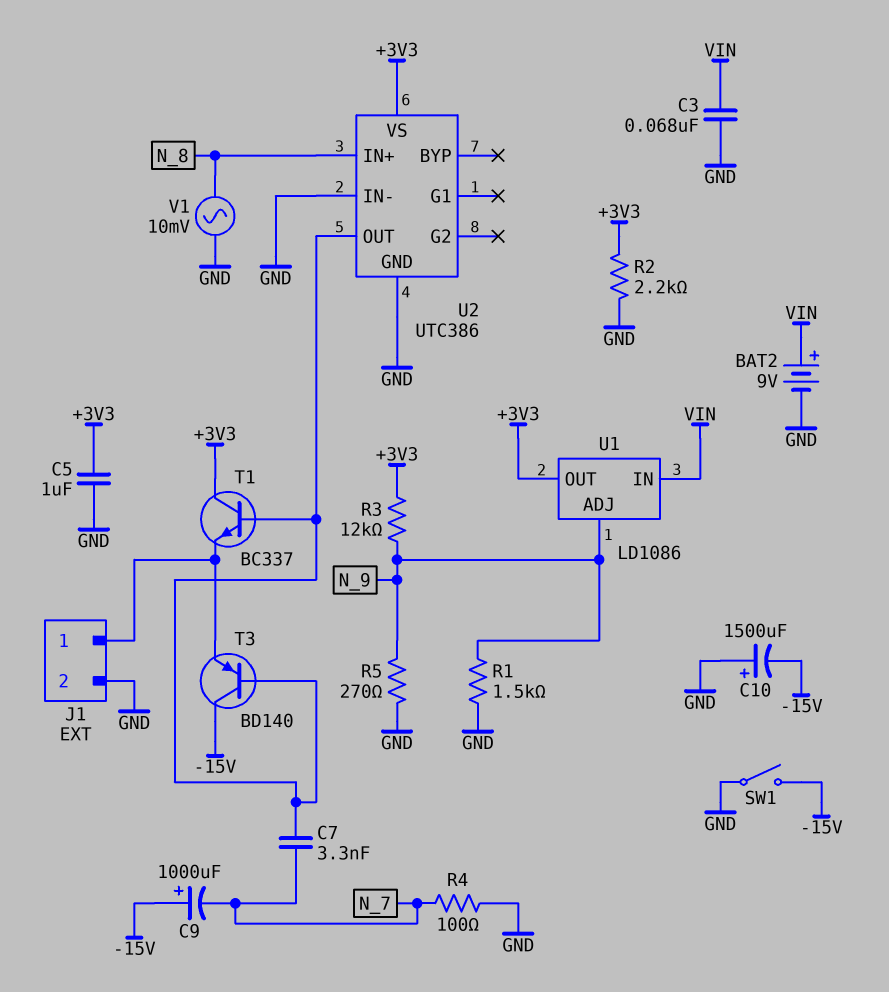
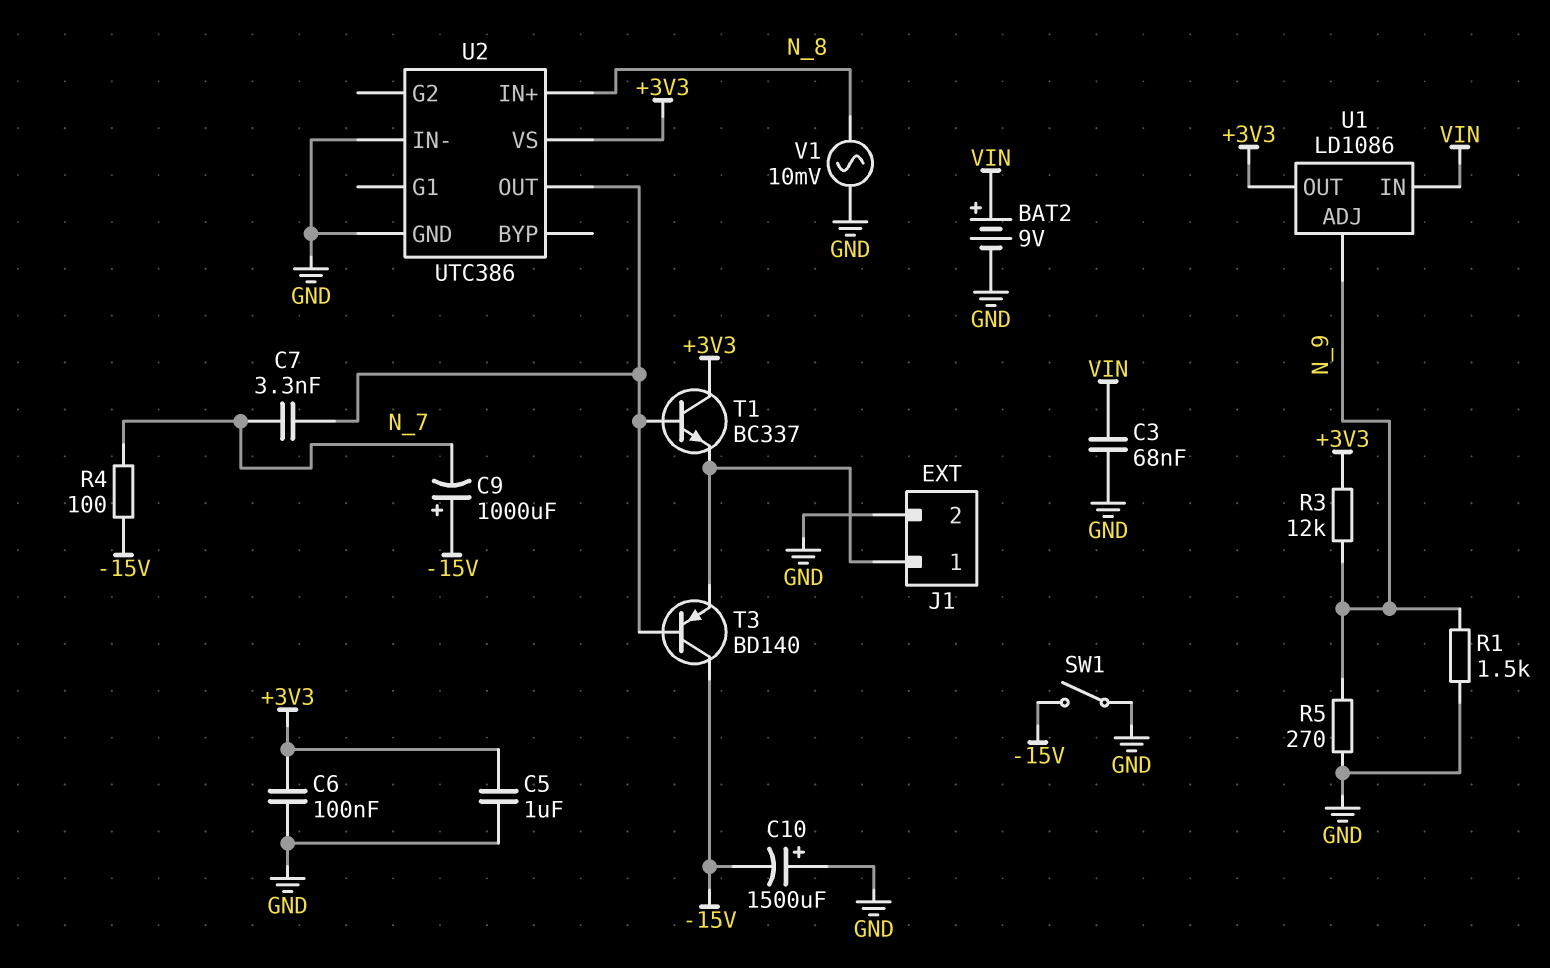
C6: none -> 100nF (+3V3, GND)
R2: 2.2k (+3V3, GND) -> none
R4: 100 (GND, N_7) -> 100 (-15V, N_7)

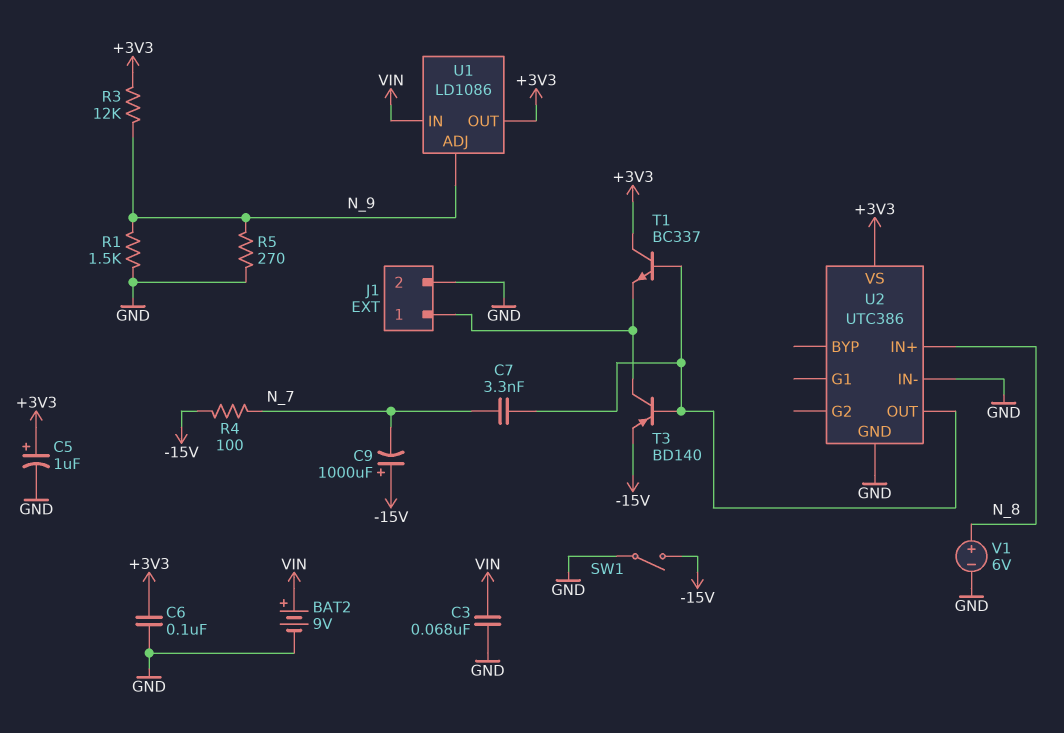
C5: 1uF (+3V3, GND) -> 1uF (plus +3V3, minus GND)
C10: 1500uF (plus GND, minus -15V) -> none
T3: PNP BD140 (B U2/OUT, C -15V, E J1/1) -> PNP BD140 (B U2/OUT, C J1/1, E -15V)
V1: AC 10mV (GND, N_8) -> 6V (plus N_8, minus GND)

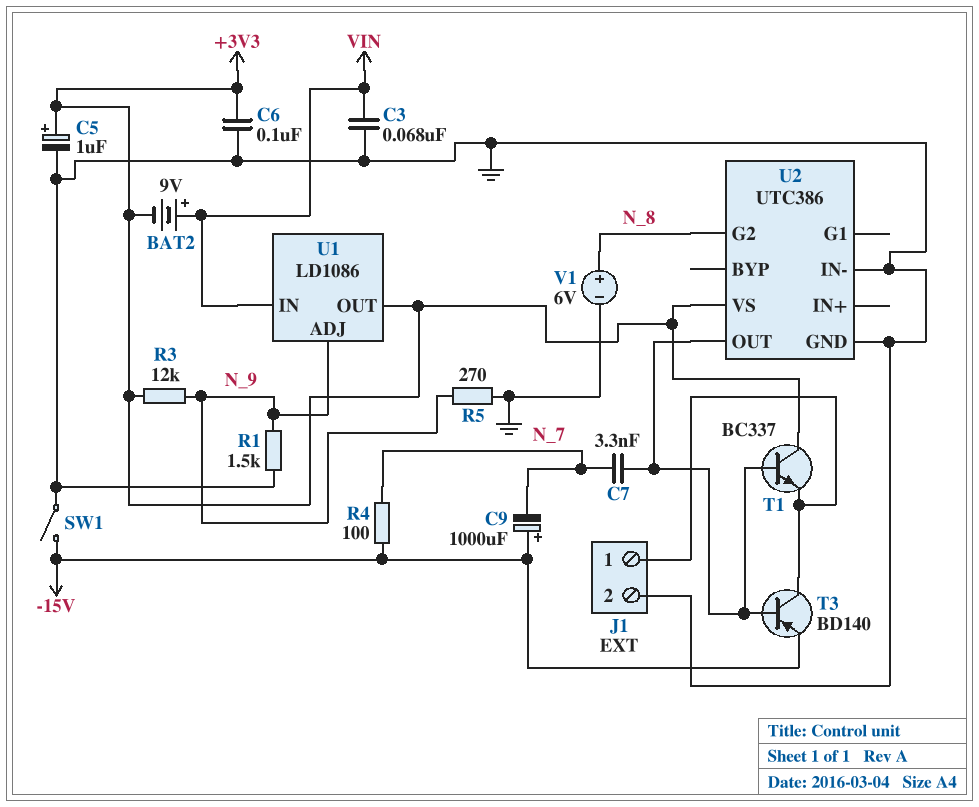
BAT2: 9V (plus VIN, minus GND) -> 9V (plus VIN, minus +3V3)
U2 pin G2: none -> N_8
U2 pin IN+: N_8 -> none

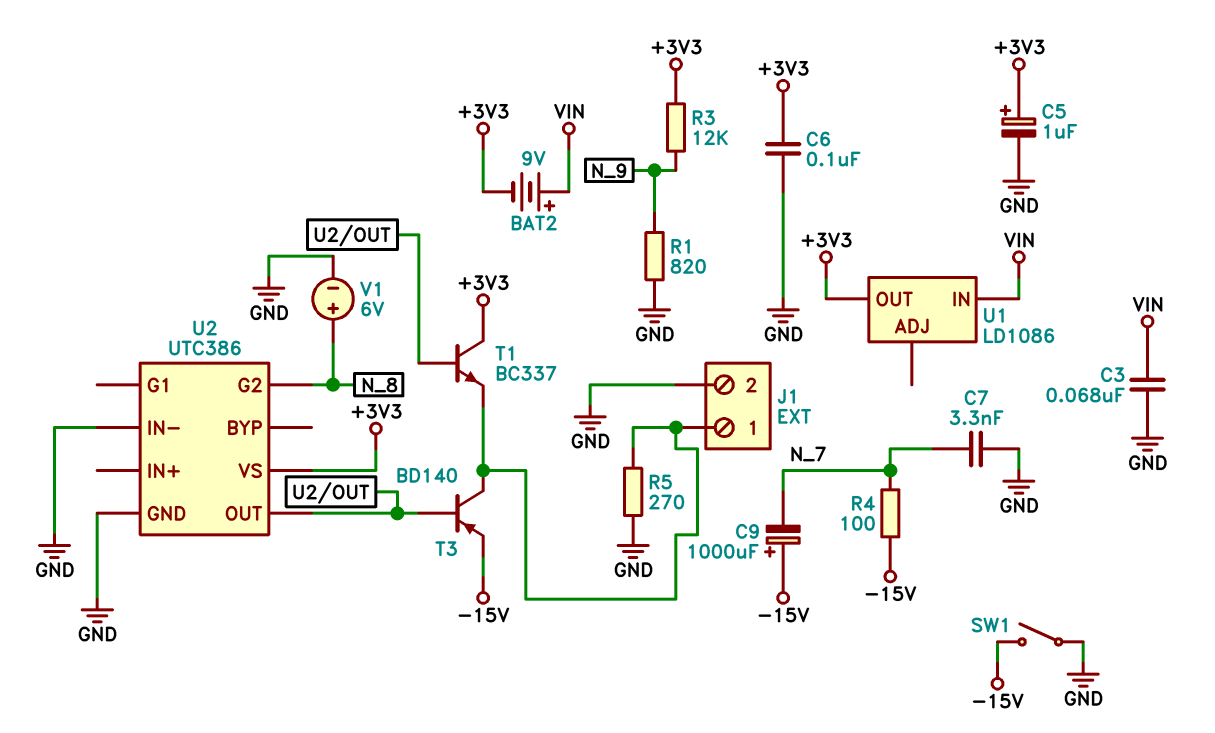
C7: 3.3nF (N_7, U2/OUT) -> 3.3nF (GND, N_7)
R1: 1.5k (GND, N_9) -> 820 (GND, N_9)
R5: 270 (GND, N_9) -> 270 (GND, J1/1)
U1 pin ADJ: N_9 -> none

